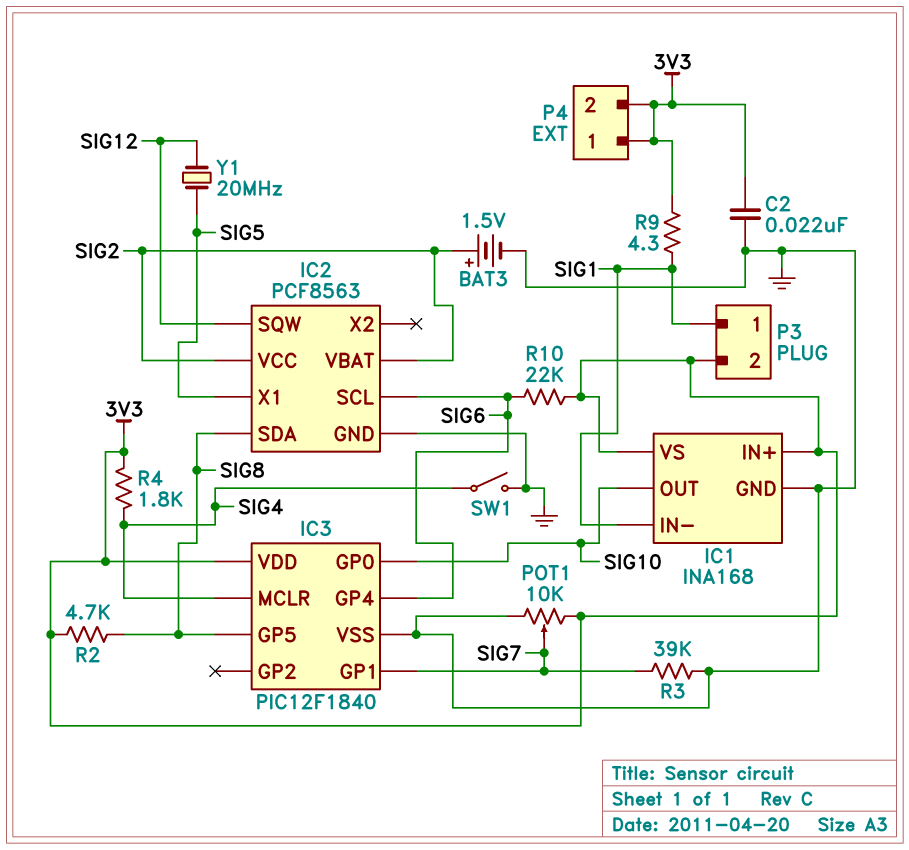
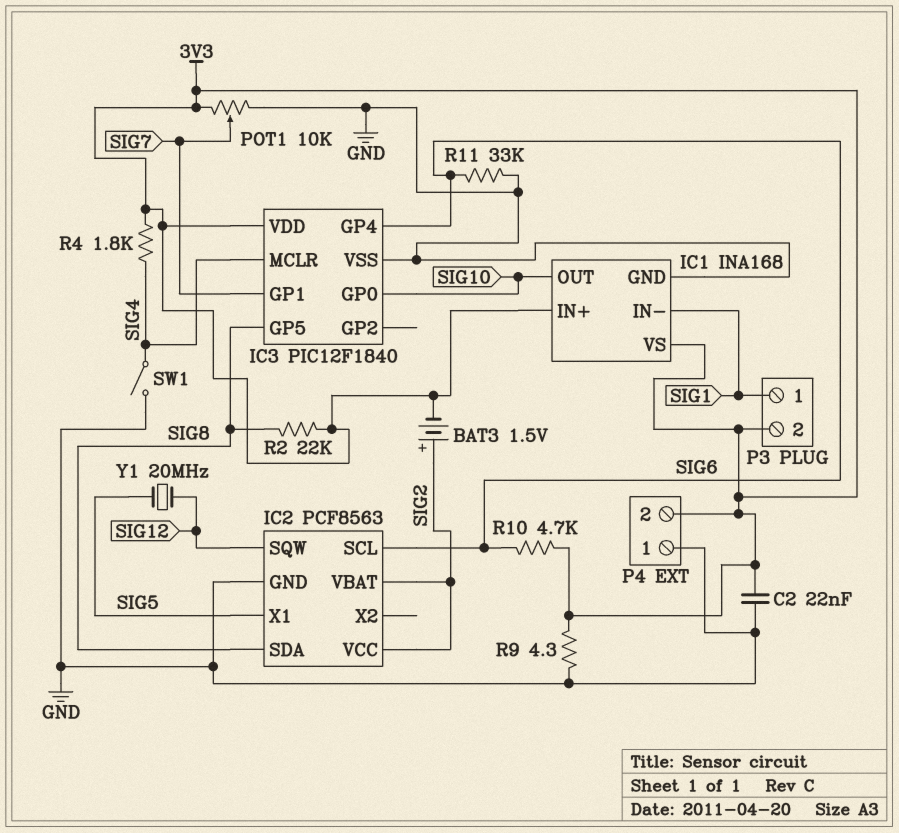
BAT3: 1.5V (plus SIG2, minus GND) -> 1.5V (plus SIG2, minus 3V3)
P4 pin 1: 3V3 -> GND
R2: 4.7k (3V3, SIG8) -> 22k (3V3, SIG8)
R3: 39k (GND, SIG7) -> none
R9: 4.3 (3V3, SIG1) -> 4.3 (3V3, GND)
R10: 22k (3V3, SIG6) -> 4.7k (3V3, SIG6)
R11: none -> 33k (GND, SIG6)

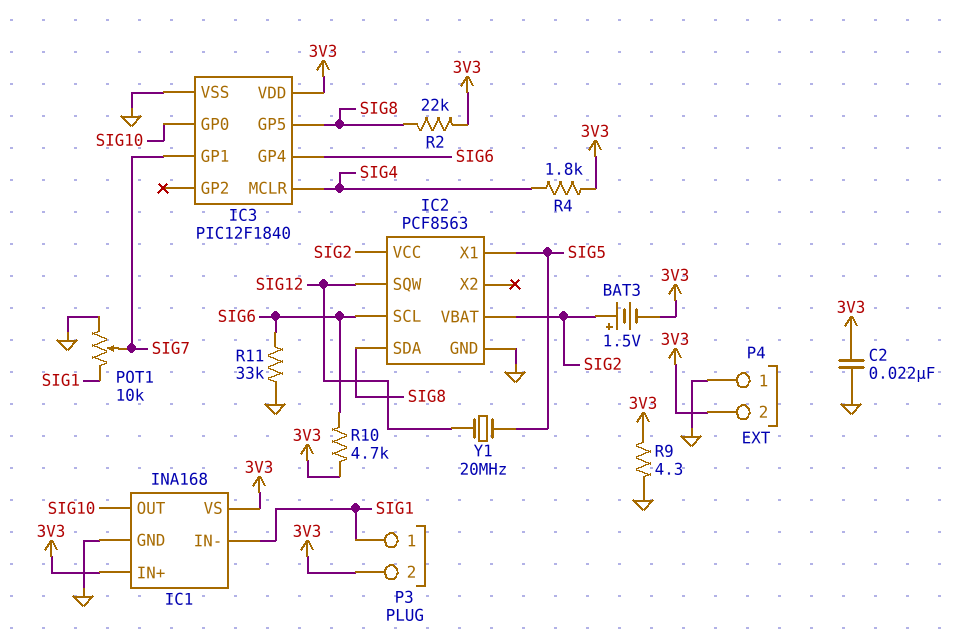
POT1: 10k (3V3, GND, wiper SIG7) -> 10k (GND, SIG1, wiper SIG7)
SW1: switch (GND, SIG4) -> none

